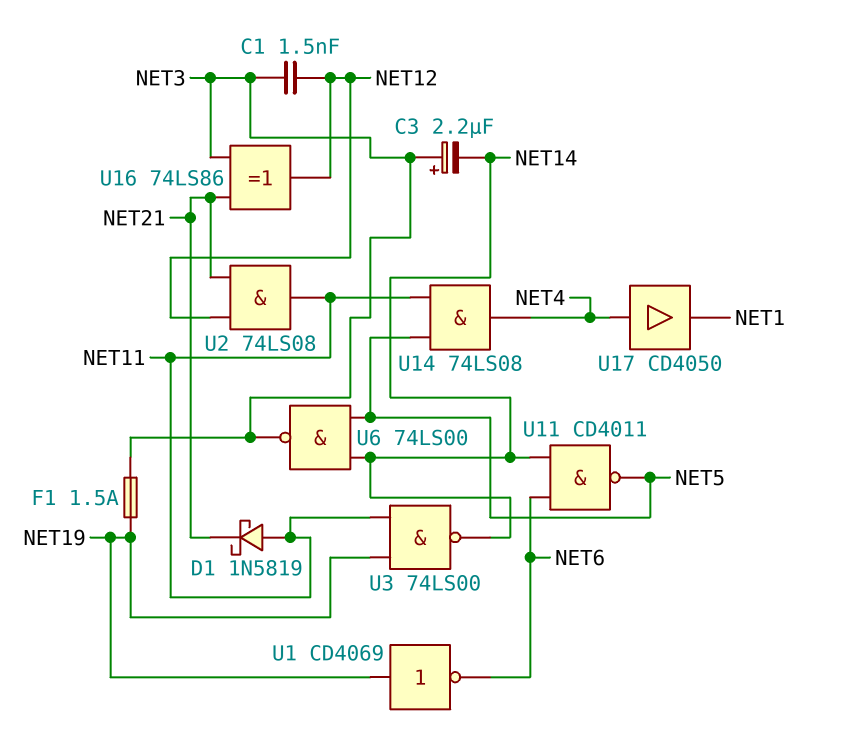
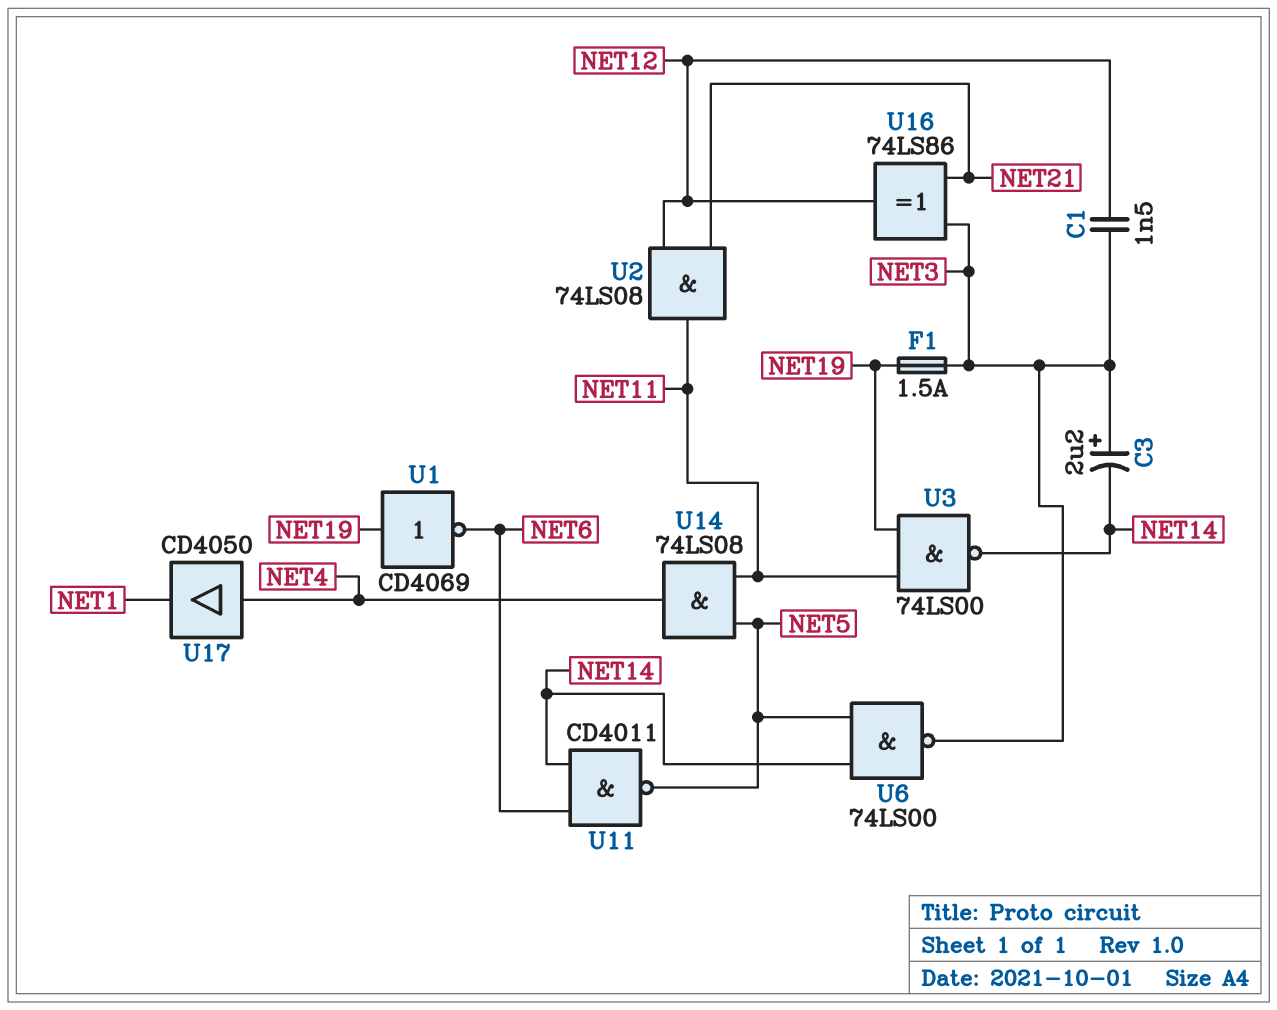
D1: schottky 1N5819 (A NET11, K NET21) -> none

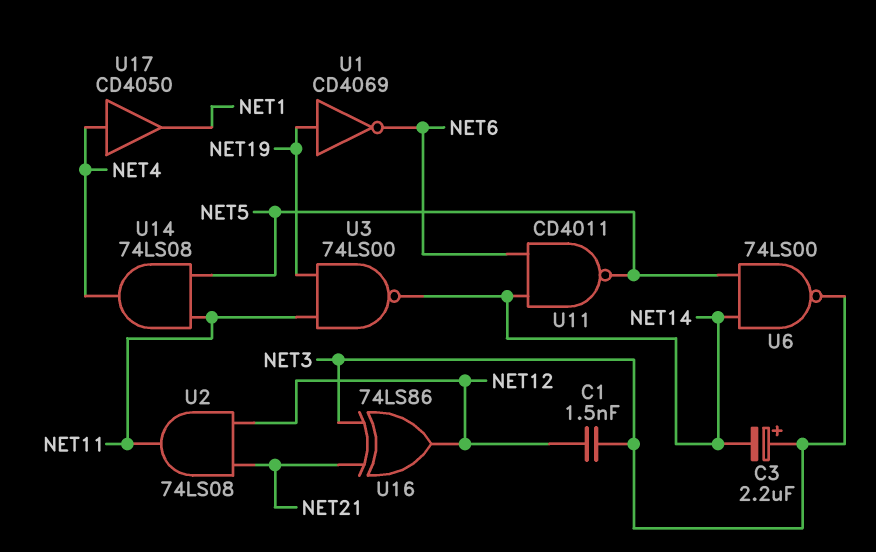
F1: 1.5A (NET3, NET19) -> none

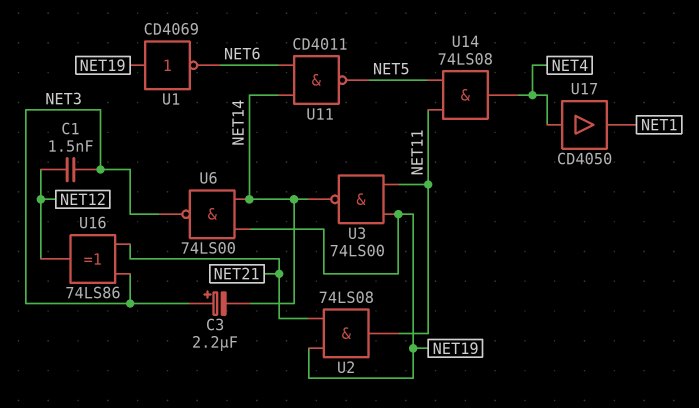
U2: AND 74LS08 (in NET12, in NET21, out NET11) -> AND 74LS08 (in NET19, in NET21, out NET11)
U6: NAND 74LS00 (in NET5, in NET14, out NET3) -> NAND 74LS00 (in NET14, in NET19, out NET3)

